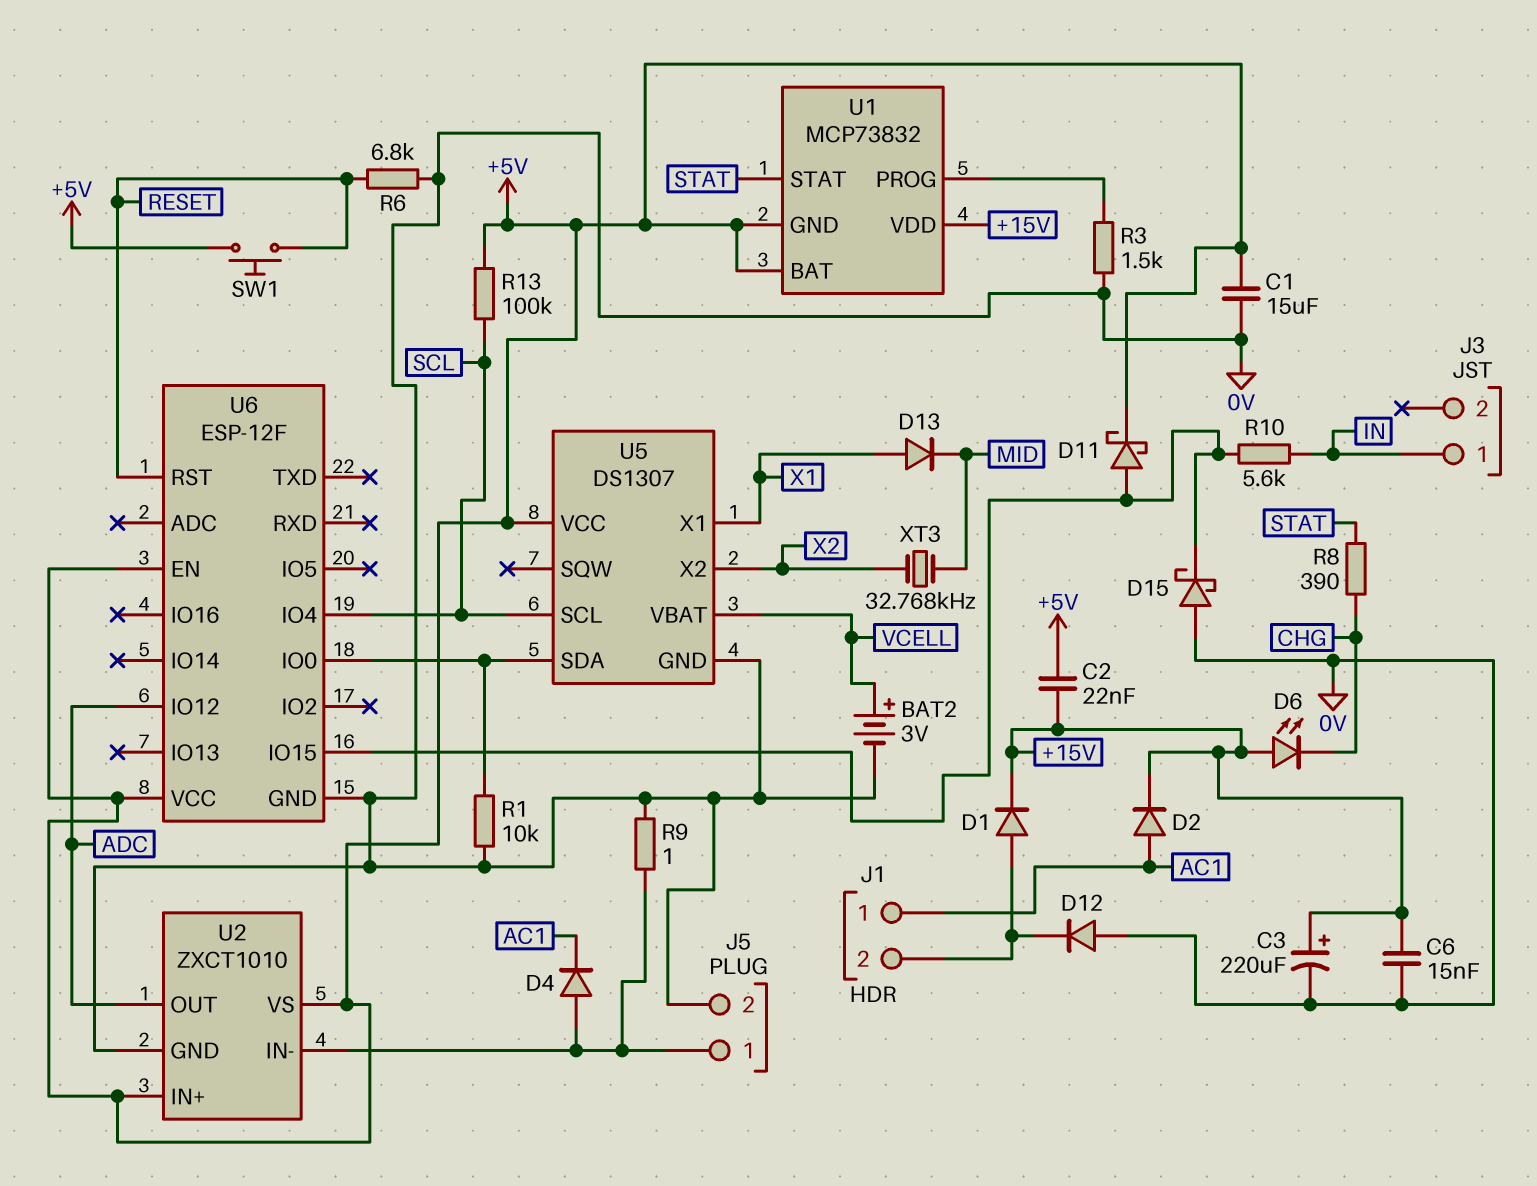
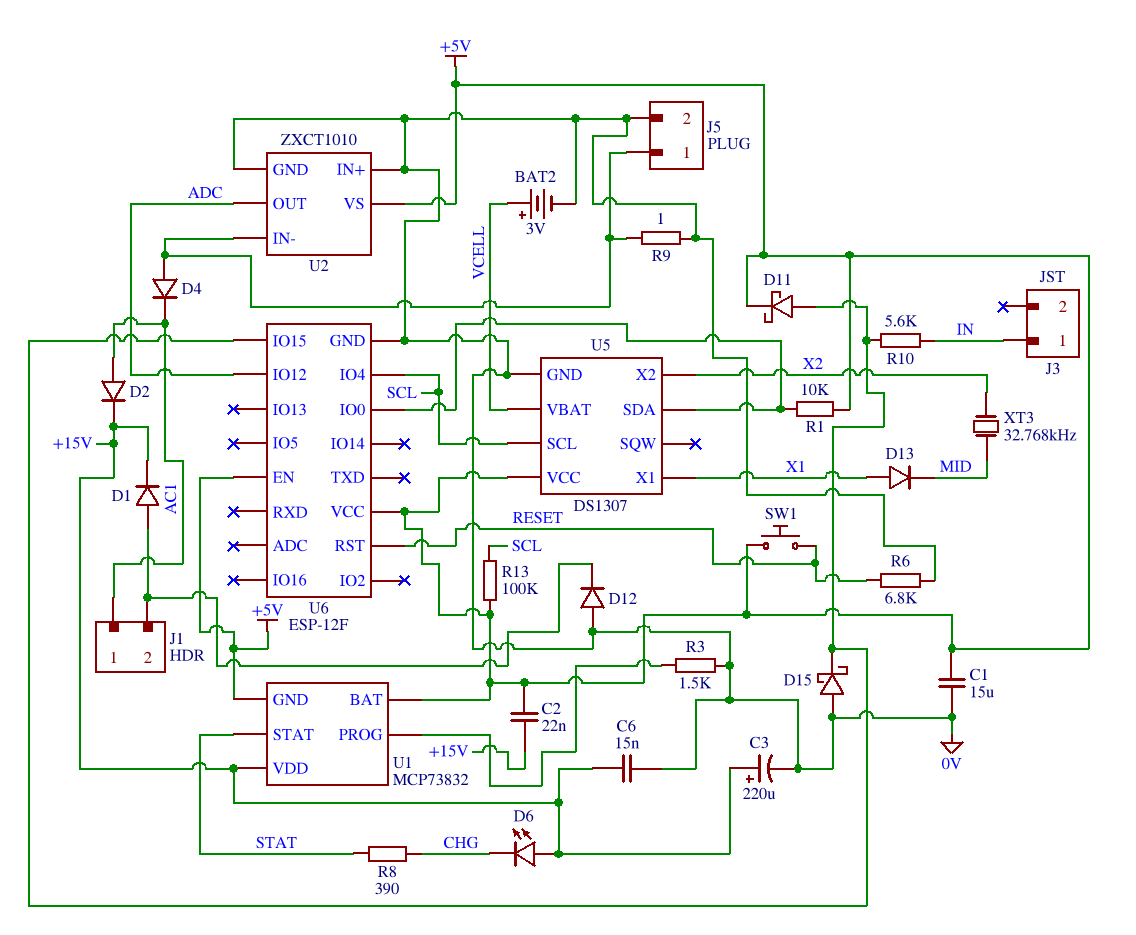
R1: 10k (0V, U5/SDA) -> 10k (+5V, U5/SDA)
U2 pin IN+: +5V -> 0V

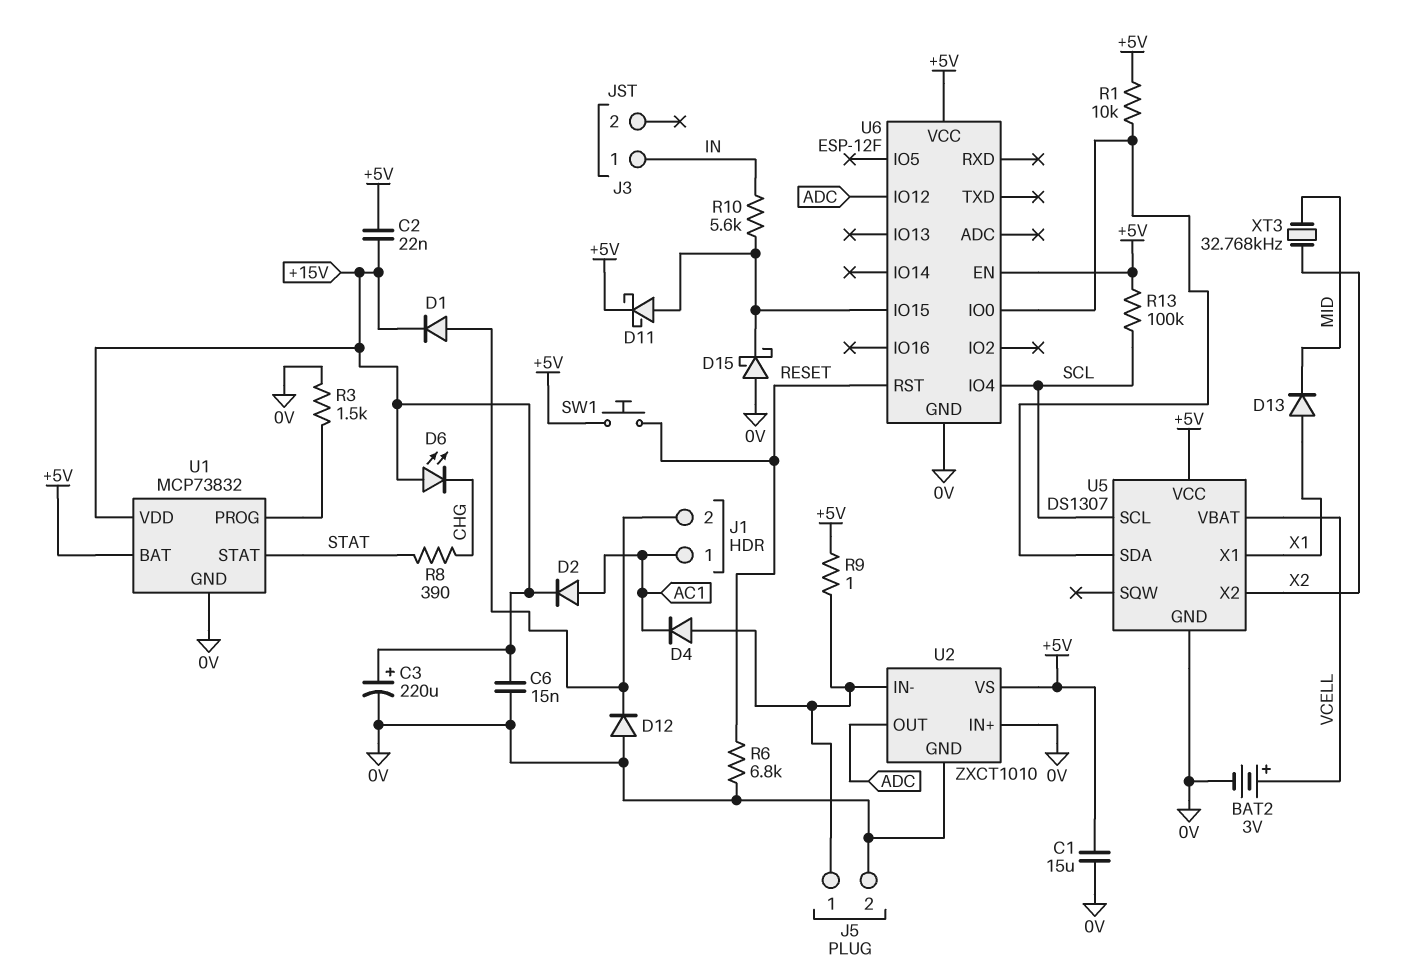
R9: 1 (0V, J5/1) -> 1 (+5V, J5/1)
U1 pin GND: +5V -> 0V

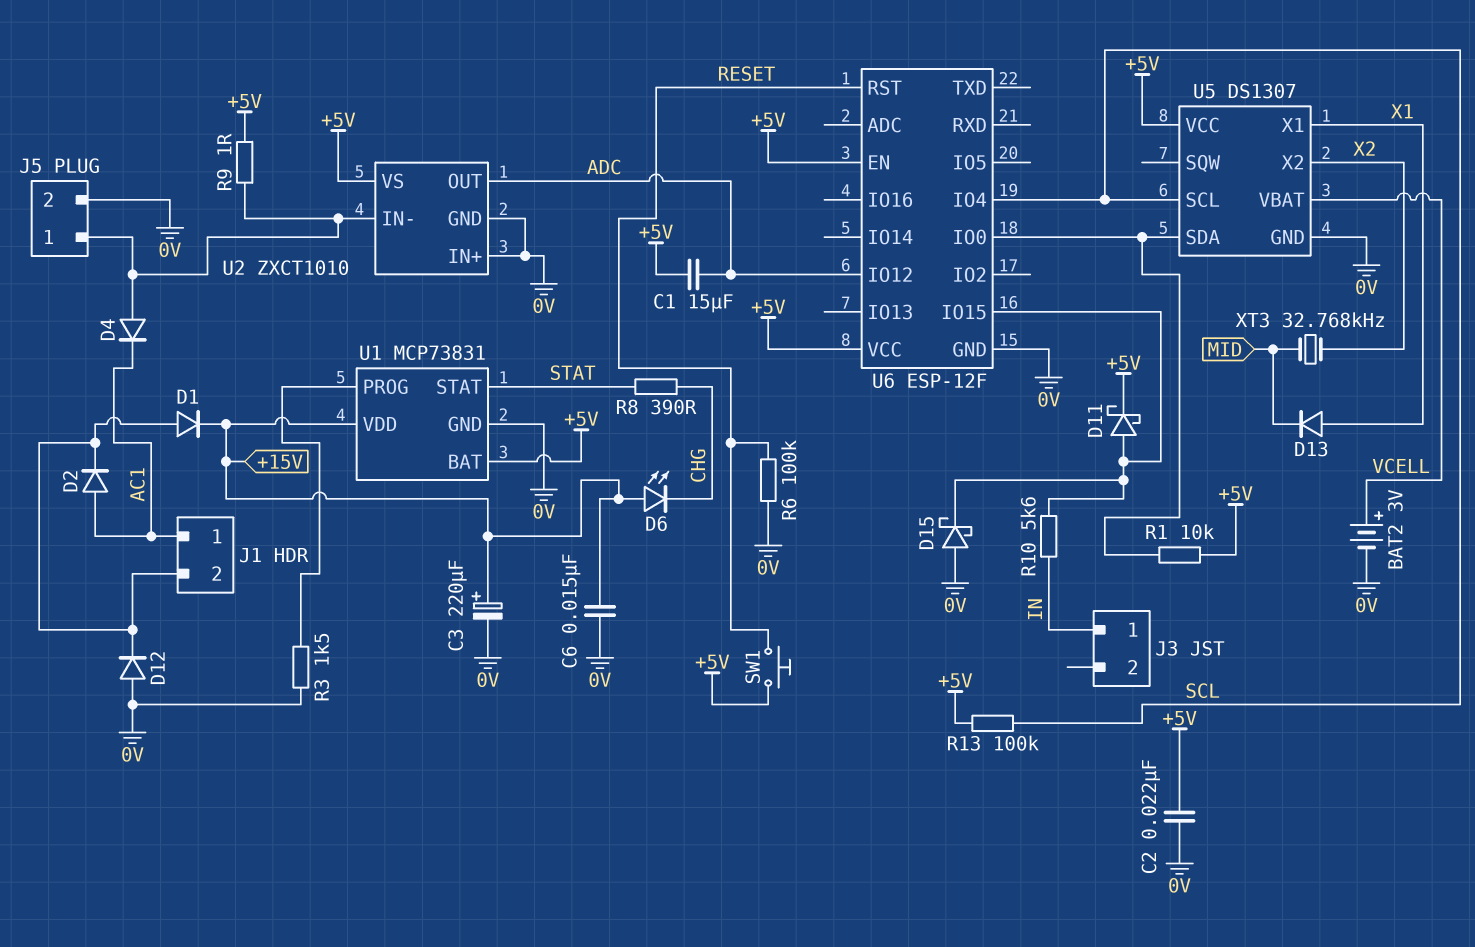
C1: 15uF (+5V, 0V) -> 15uF (+5V, ADC)
C2: 22nF (+5V, +15V) -> 22nF (+5V, 0V)
D2: diode (A AC1, K +15V) -> diode (A AC1, K J1/2)
R6: 6.8k (0V, RESET) -> 100k (0V, RESET)
U1: MCP73832 -> MCP73831

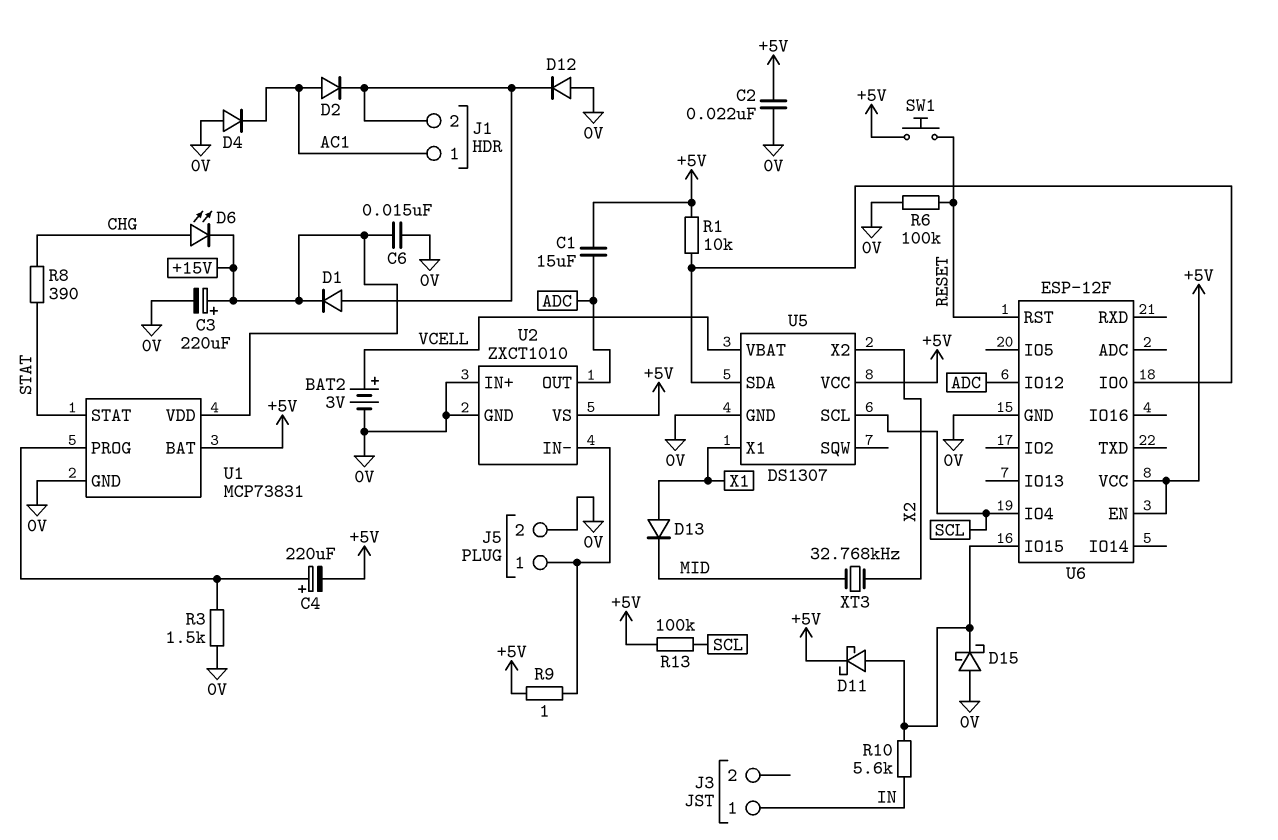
C4: none -> 220uF (plus U1/PROG, minus +5V)
D4: diode (A J5/1, K AC1) -> diode (A 0V, K AC1)
D6: LED (A +15V, K CHG) -> LED (A CHG, K +15V)

